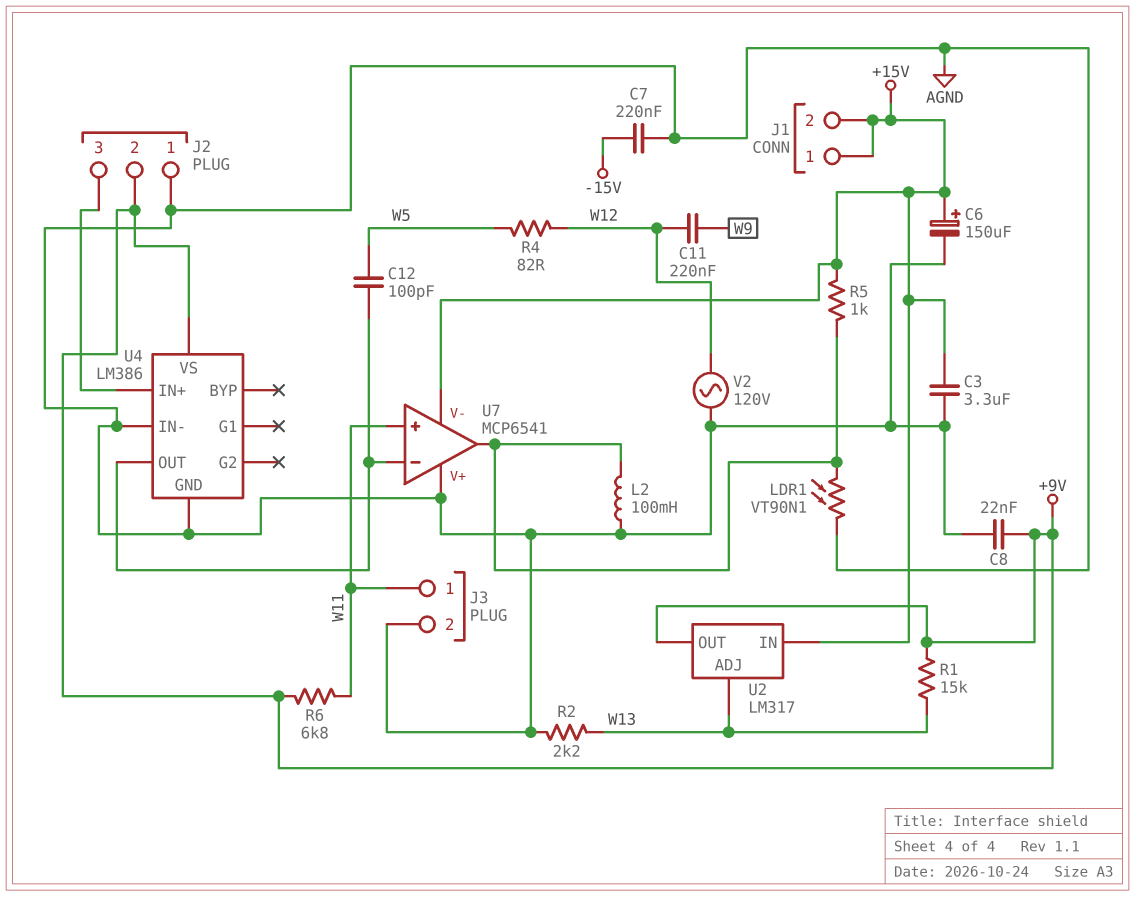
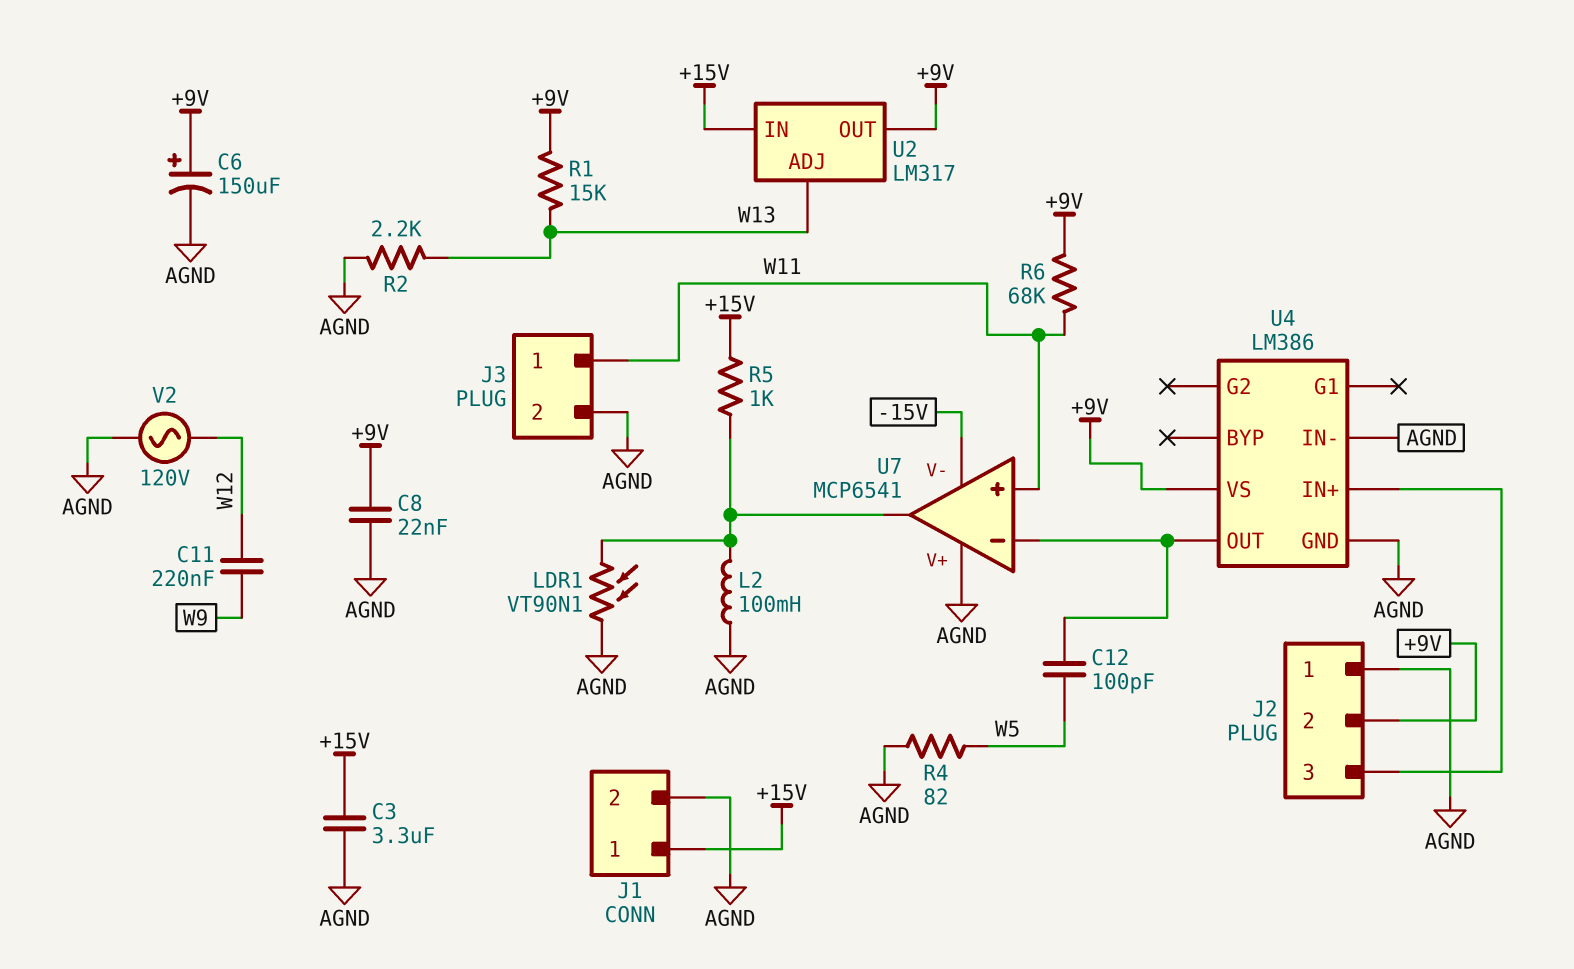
C6: 150uF (plus +15V, minus AGND) -> 150uF (plus +9V, minus AGND)
C7: 220nF (-15V, AGND) -> none
J1 pin 2: +15V -> AGND
R4: 82 (W5, W12) -> 82 (AGND, W5)
R6: 6.8k (+9V, W11) -> 68k (+9V, W11)
U7 pin V-: +15V -> -15V

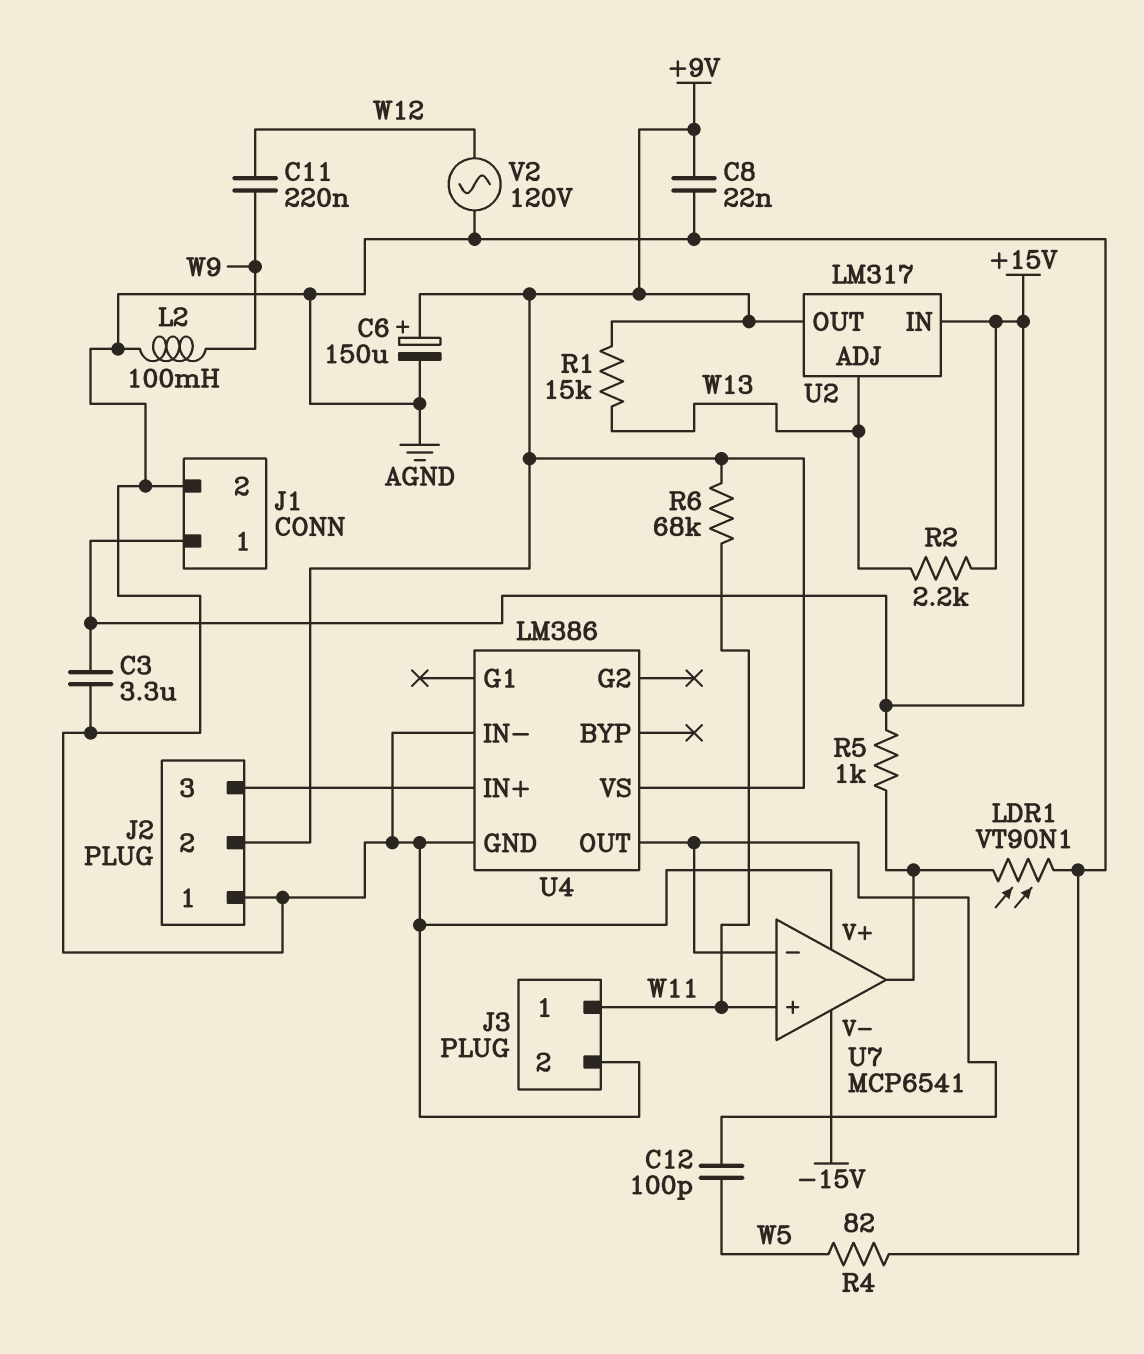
L2: 100mH (AGND, U7/out) -> 100mH (AGND, W9)
R2: 2.2k (AGND, W13) -> 2.2k (+15V, W13)

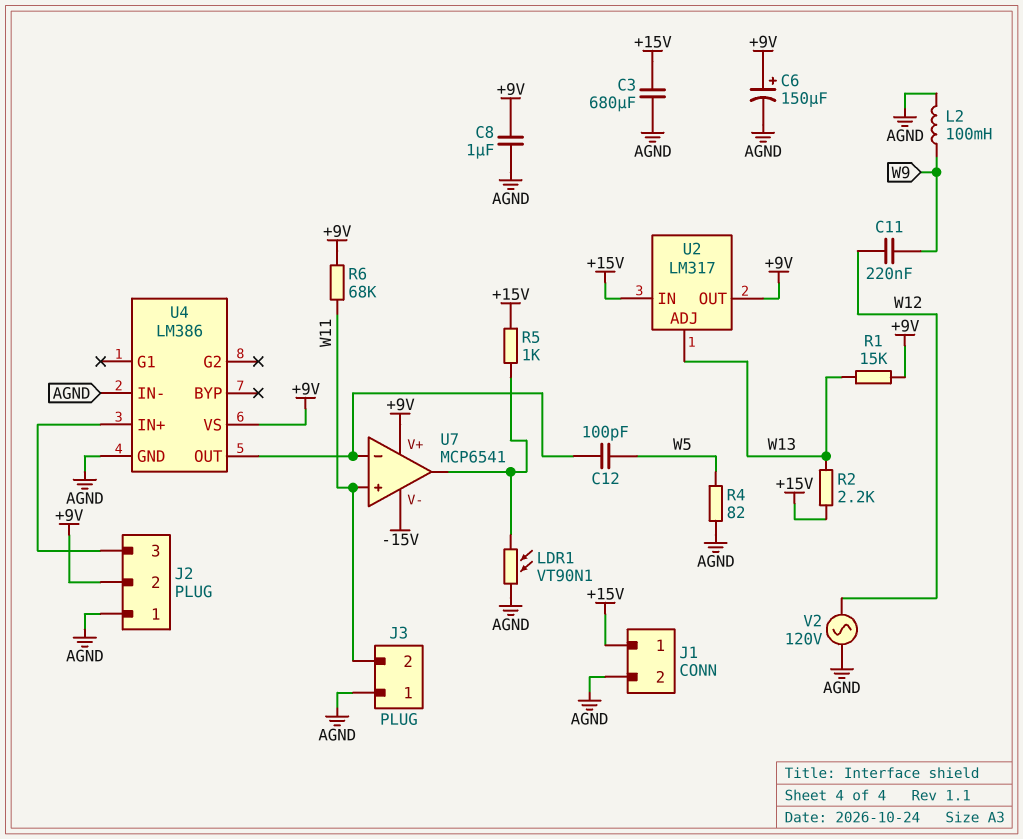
C3: 3.3uF (+15V, AGND) -> 680uF (+15V, AGND)
C8: 22nF (+9V, AGND) -> 1uF (+9V, AGND)
J3 pin 1: W11 -> AGND
J3 pin 2: AGND -> W11
U7 pin V+: AGND -> +9V

